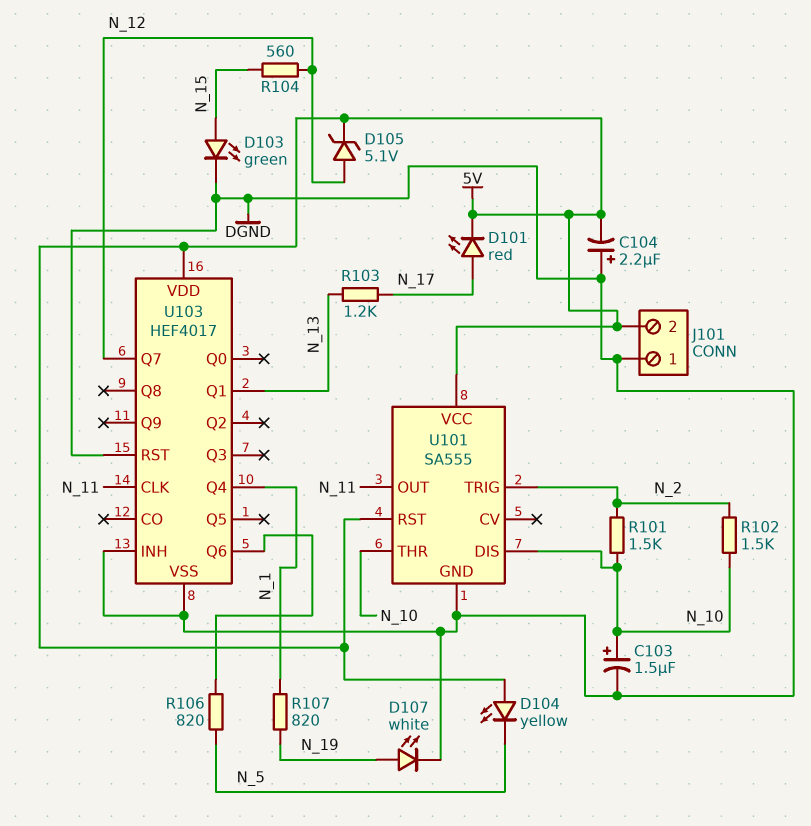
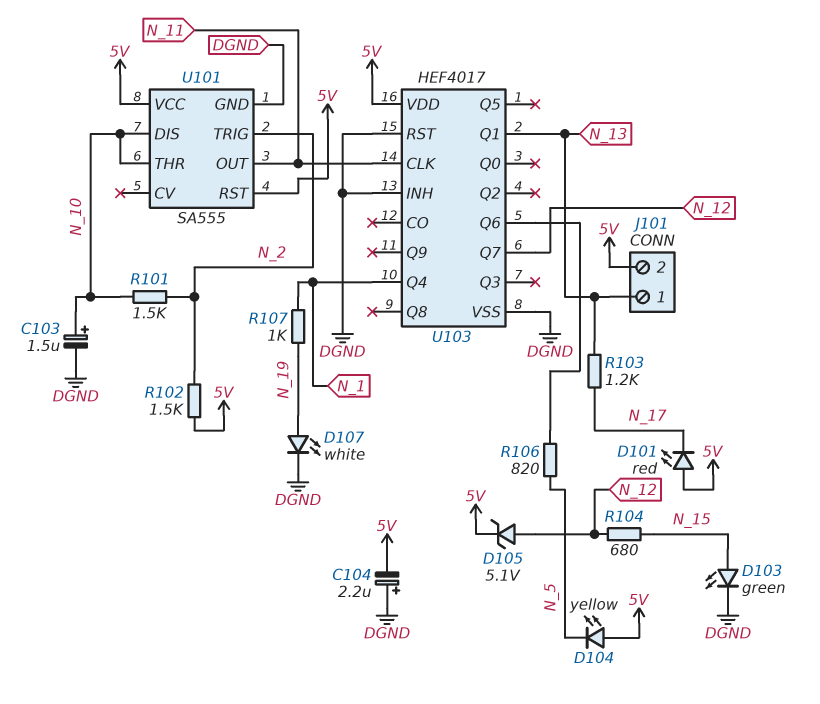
D101: LED red (A N_17, K 5V) -> LED red (A 5V, K N_17)
J101 pin 1: DGND -> N_13
R102: 1.5k (N_2, N_10) -> 1.5k (5V, N_2)
R104: 560 (N_12, N_15) -> 680 (N_12, N_15)
R107: 820 (N_1, N_19) -> 1k (N_1, N_19)

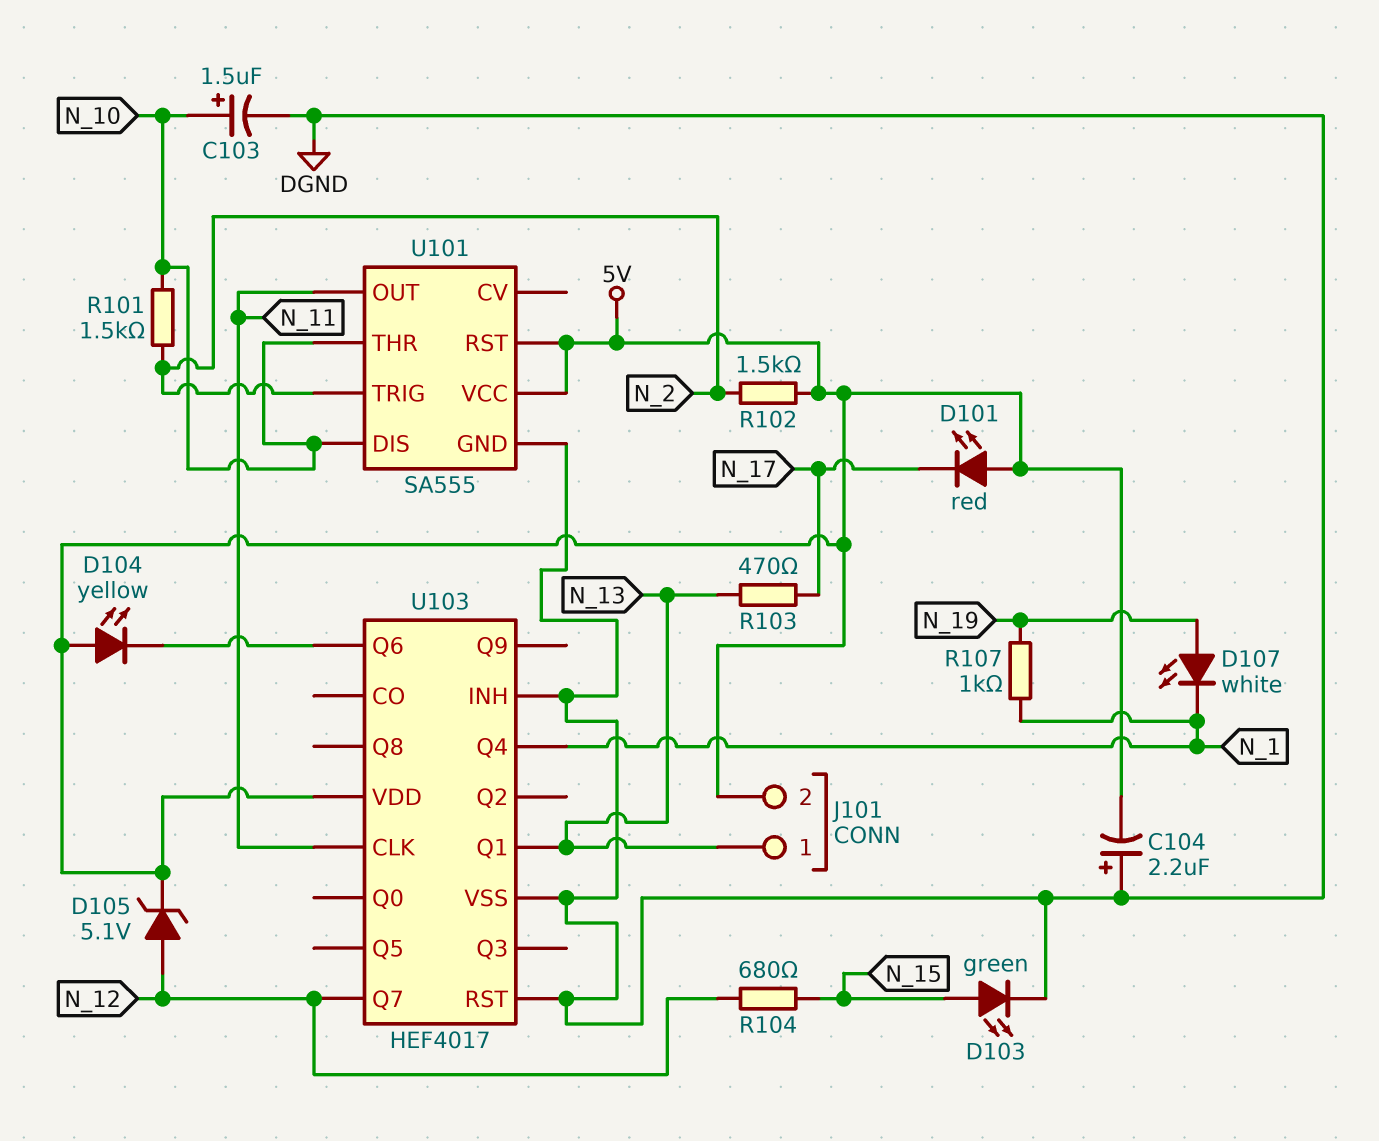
D104: LED yellow (A 5V, K N_5) -> LED yellow (A 5V, K U103/Q6)
D107: LED white (A N_19, K DGND) -> LED white (A N_19, K N_1)
R103: 1.2k (N_13, N_17) -> 470 (N_13, N_17)
R106: 820 (N_5, U103/Q6) -> none

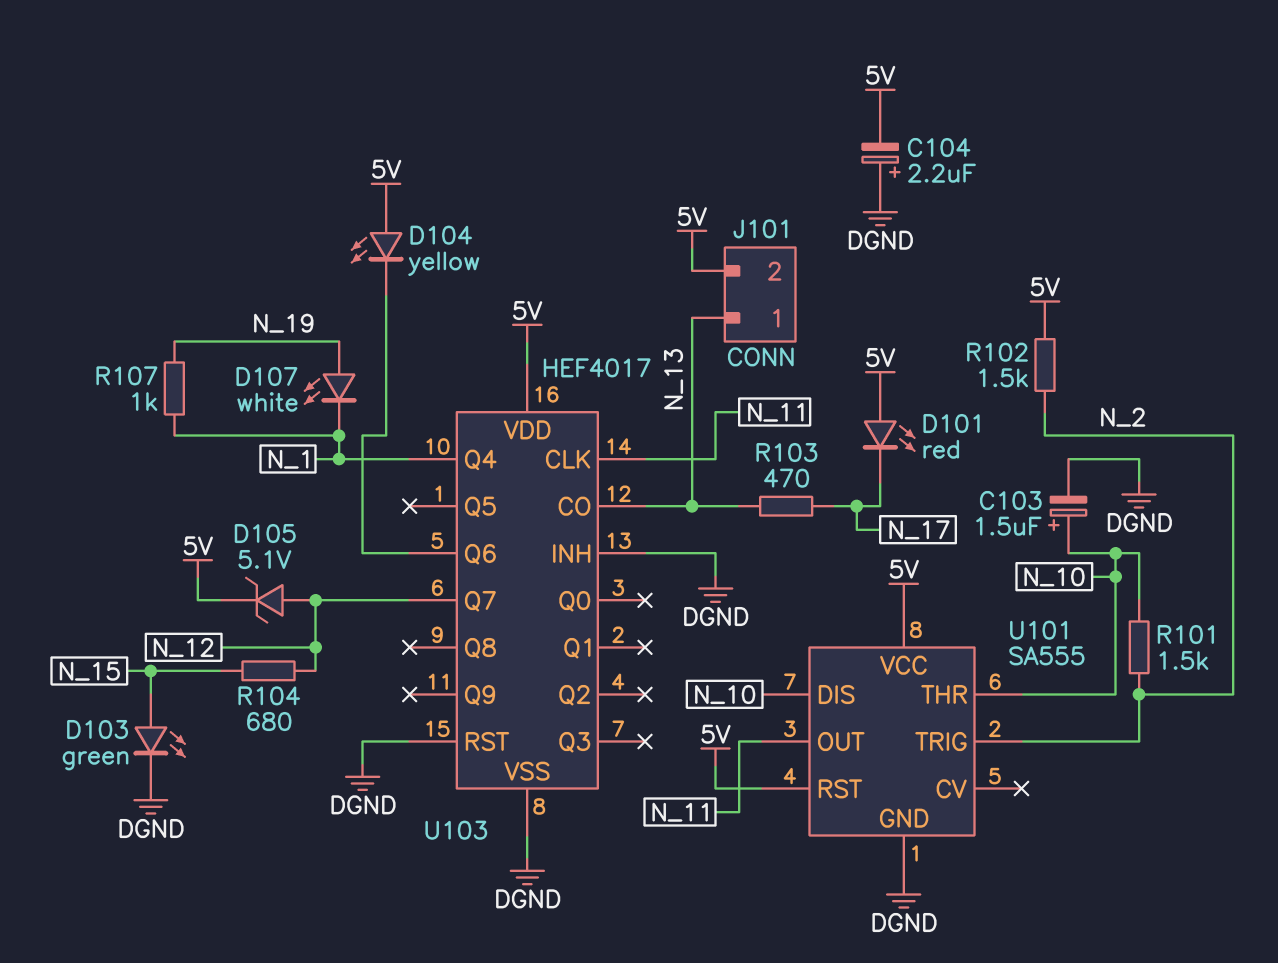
U103 pin CO: none -> N_13
U103 pin Q1: N_13 -> none

